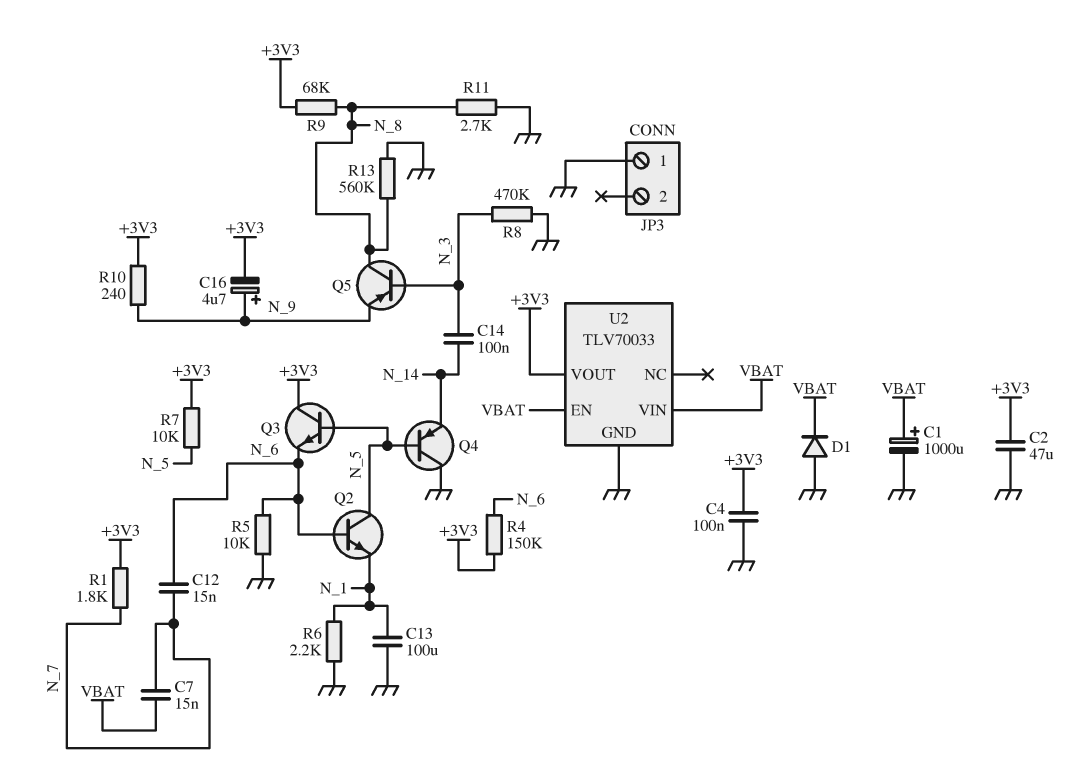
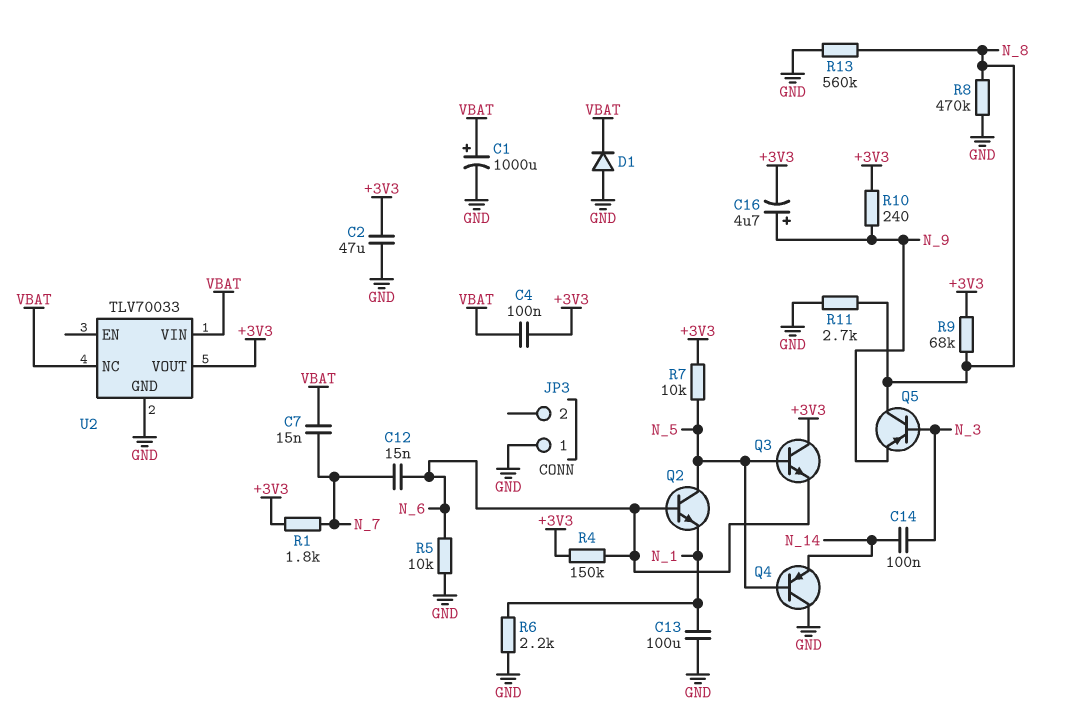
C4: 100nF (+3V3, GND) -> 100nF (+3V3, VBAT)
R8: 470k (GND, N_3) -> 470k (GND, N_8)
U2 pin EN: VBAT -> none
U2 pin NC: none -> VBAT

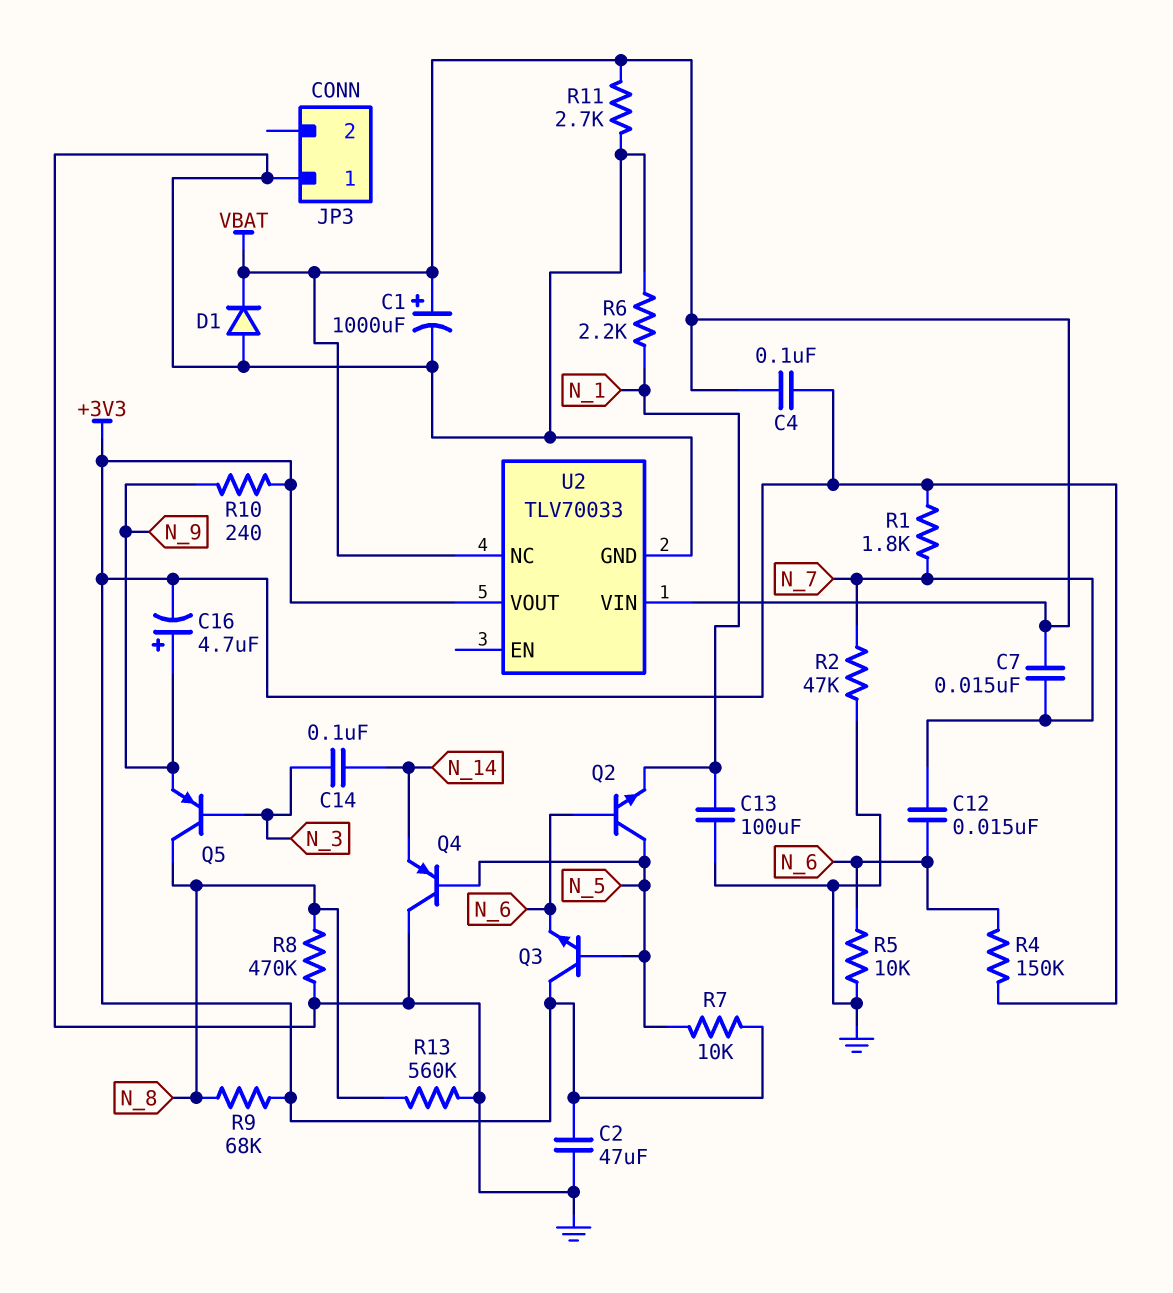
R2: none -> 47k (GND, N_7)
R11: 2.7k (GND, N_8) -> 2.7k (GND, VBAT)

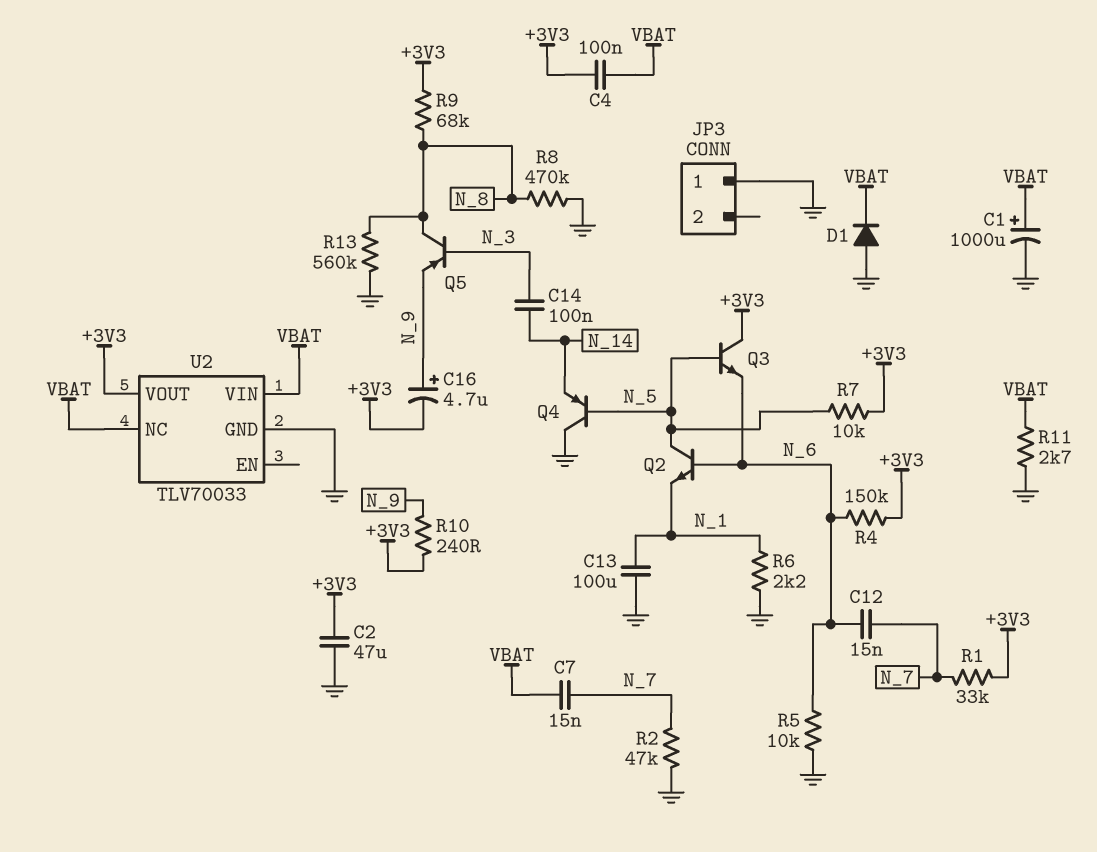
R1: 1.8k (+3V3, N_7) -> 33k (+3V3, N_7)

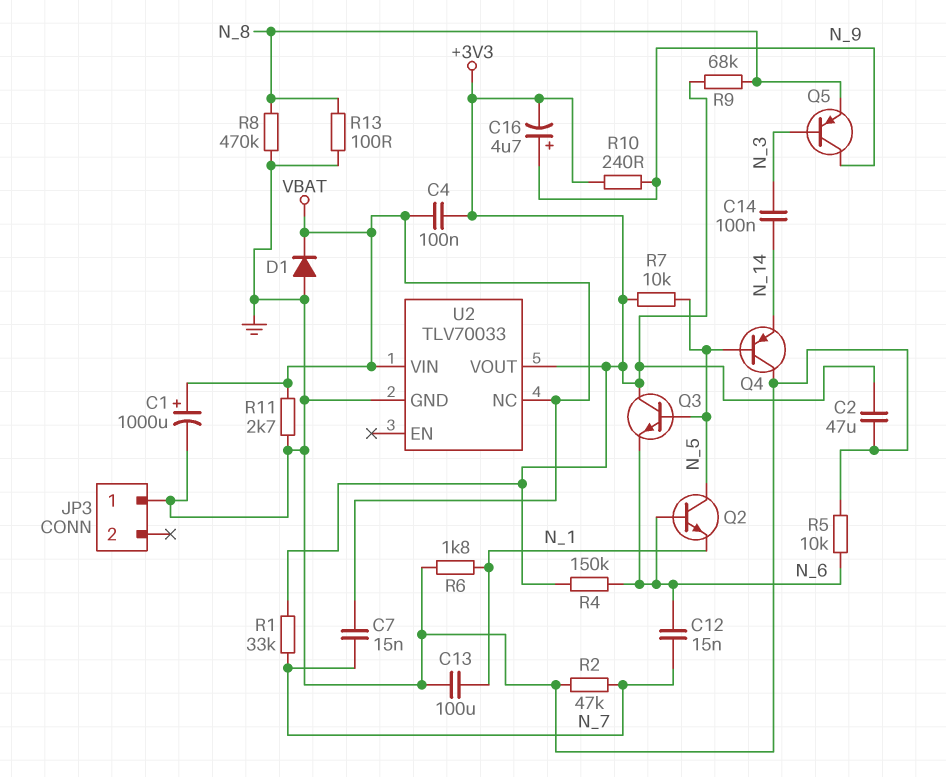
Q5: PNP (B N_3, C N_8, E N_9) -> PNP (B N_3, C N_9, E N_8)
R6: 2.2k (GND, N_1) -> 1.8k (GND, N_1)
R13: 560k (GND, N_8) -> 100 (GND, N_8)

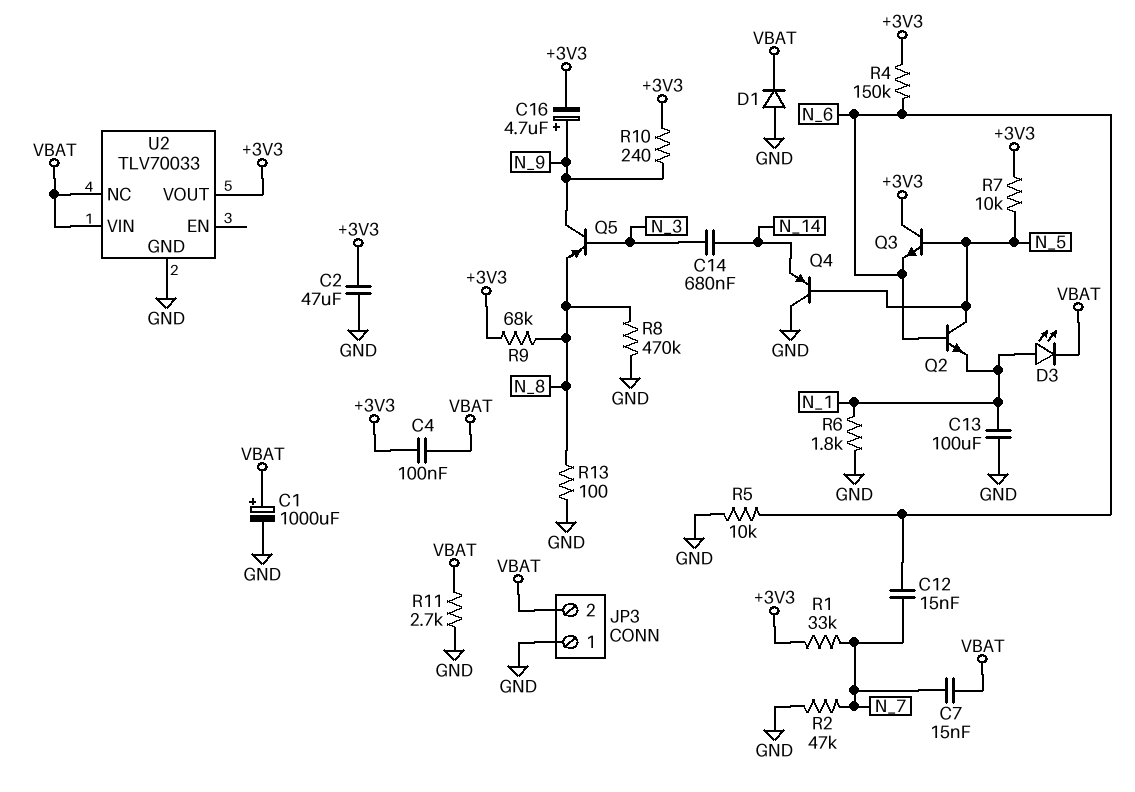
C14: 100nF (N_3, N_14) -> 680nF (N_3, N_14)
D3: none -> LED (A N_1, K VBAT)
JP3 pin 2: none -> VBAT

